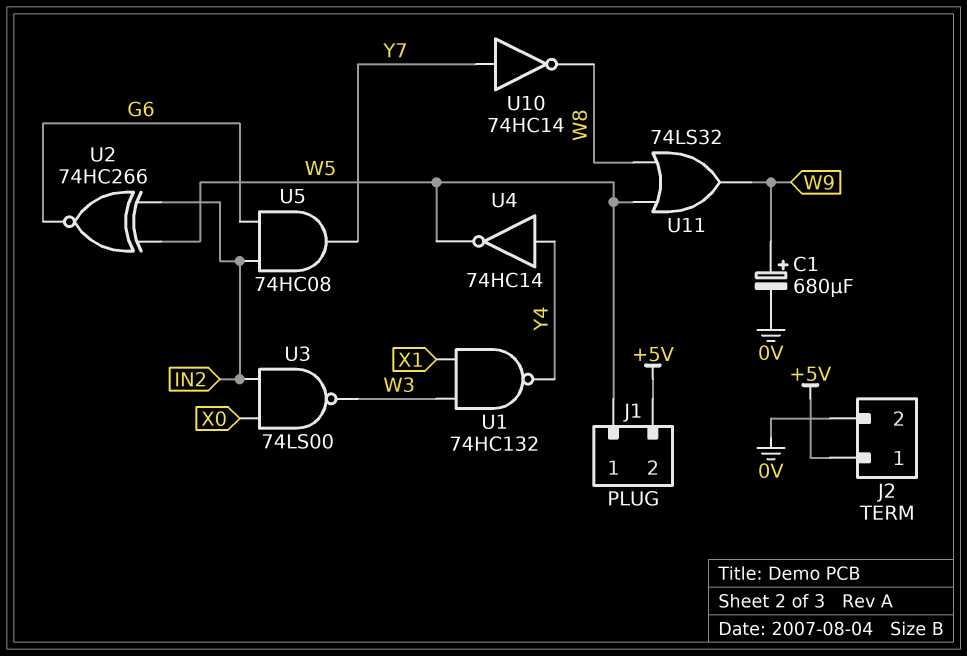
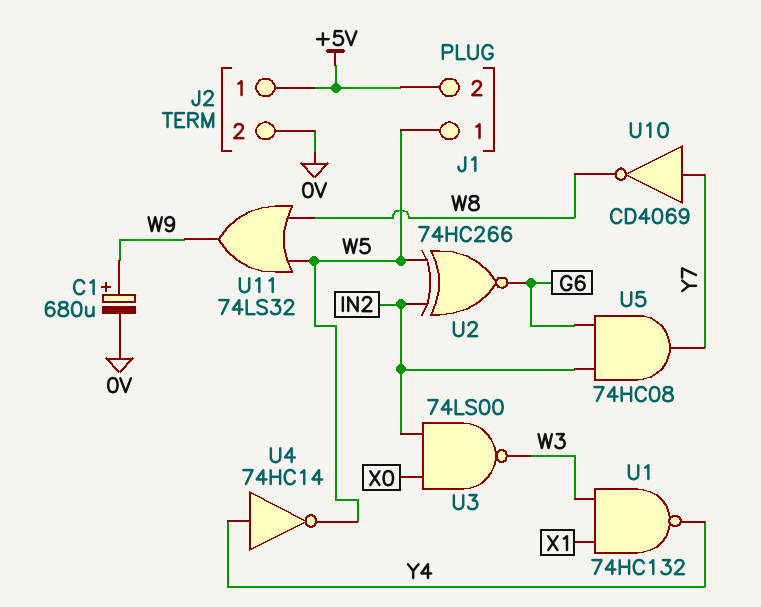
U10: NOT 74HC14 (in Y7, out W8) -> NOT CD4069 (in Y7, out W8)

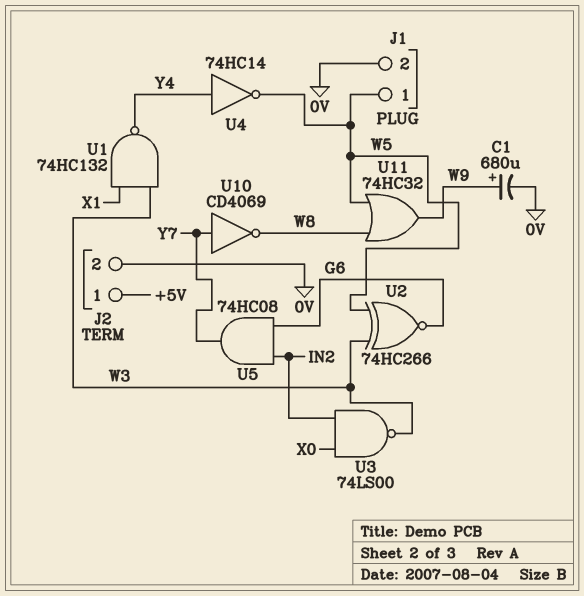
J1 pin 2: +5V -> 0V
U2: XNOR 74HC266 (in IN2, in W5, out G6) -> XNOR 74HC266 (in W3, in W5, out G6)
U11: OR 74LS32 (in W5, in W8, out W9) -> OR 74HC32 (in W5, in W8, out W9)

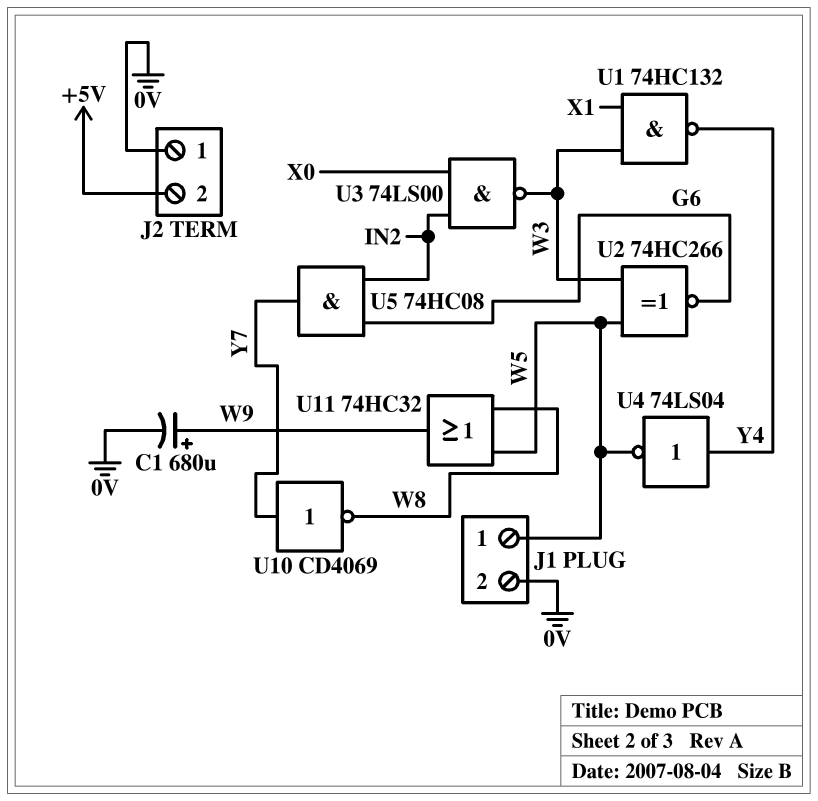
J2 pin 1: +5V -> 0V
J2 pin 2: 0V -> +5V
U4: NOT 74HC14 (in Y4, out W5) -> NOT 74LS04 (in Y4, out W5)

